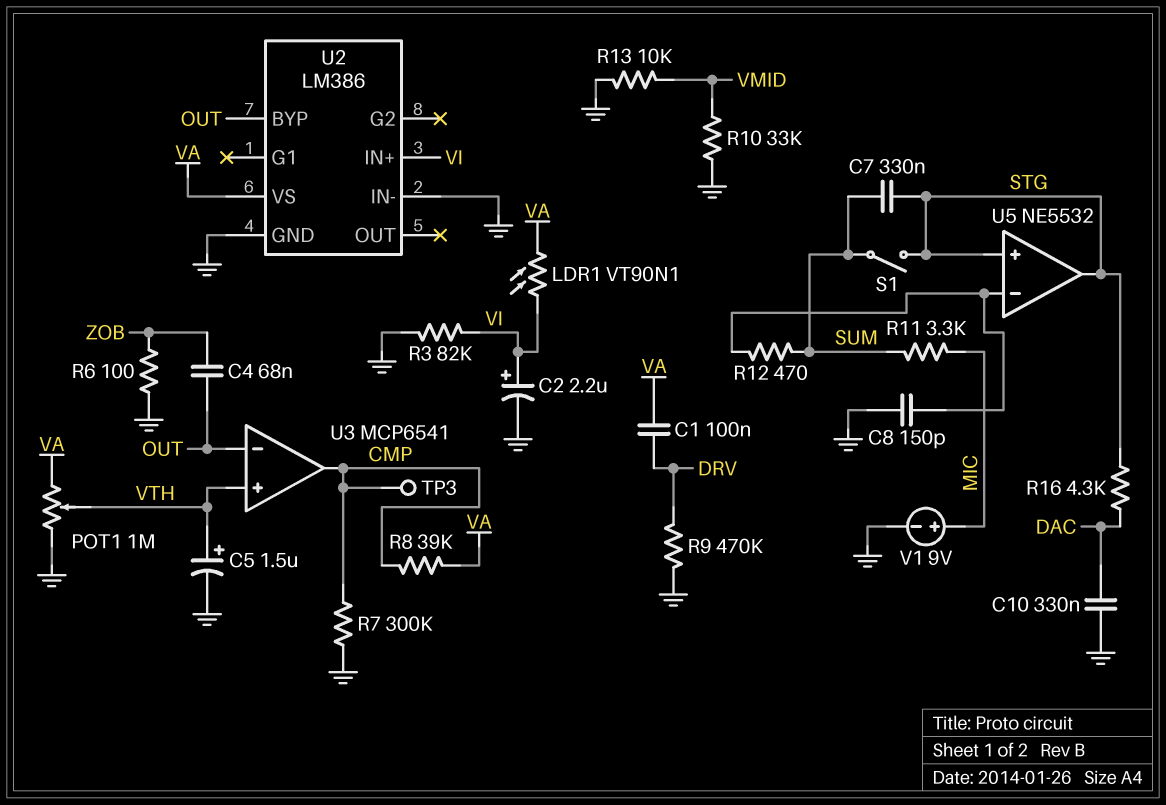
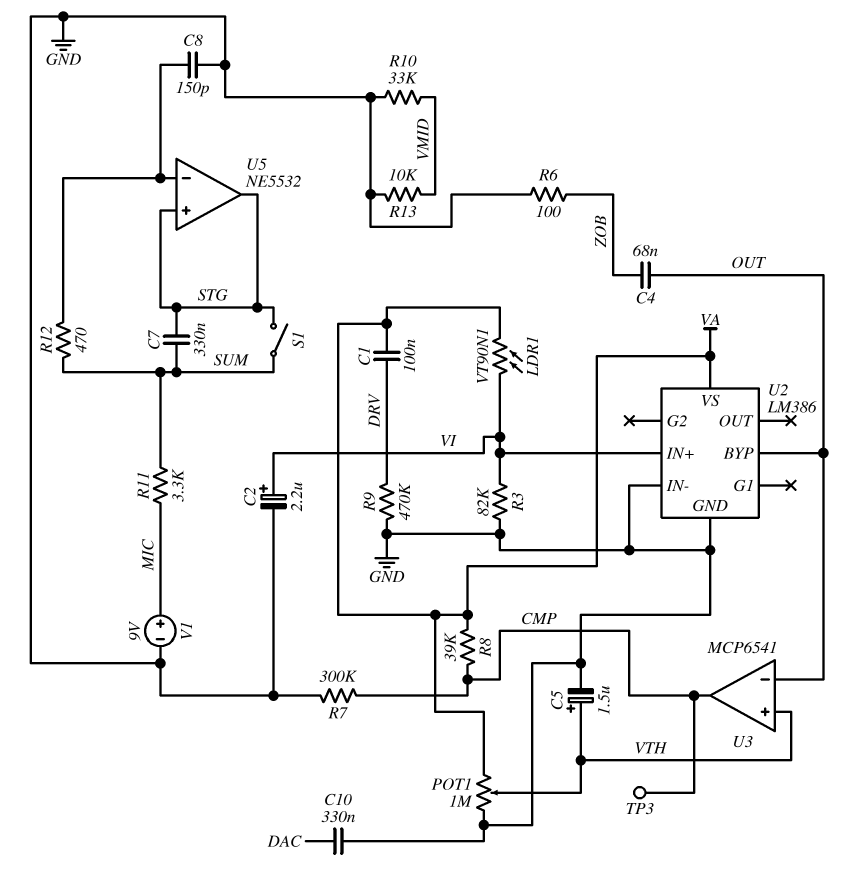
R16: 4.3k (DAC, STG) -> none

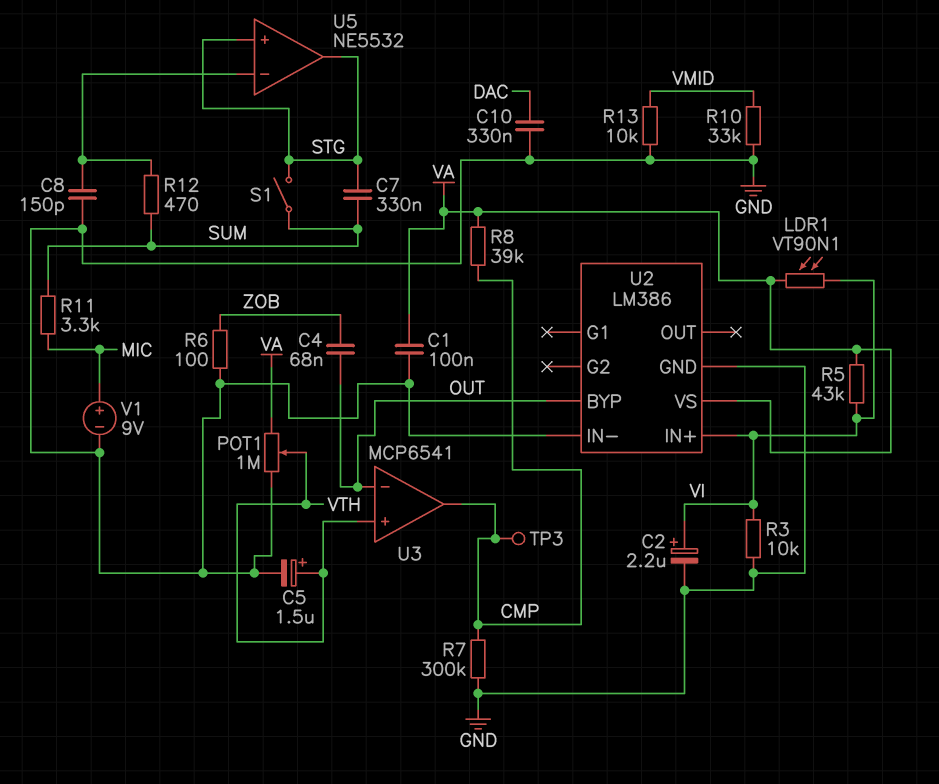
C1: 100nF (DRV, VA) -> 100nF (GND, VA)
R3: 82k (GND, VI) -> 10k (GND, VI)
R5: none -> 43k (VA, VI)
R9: 470k (DRV, GND) -> none

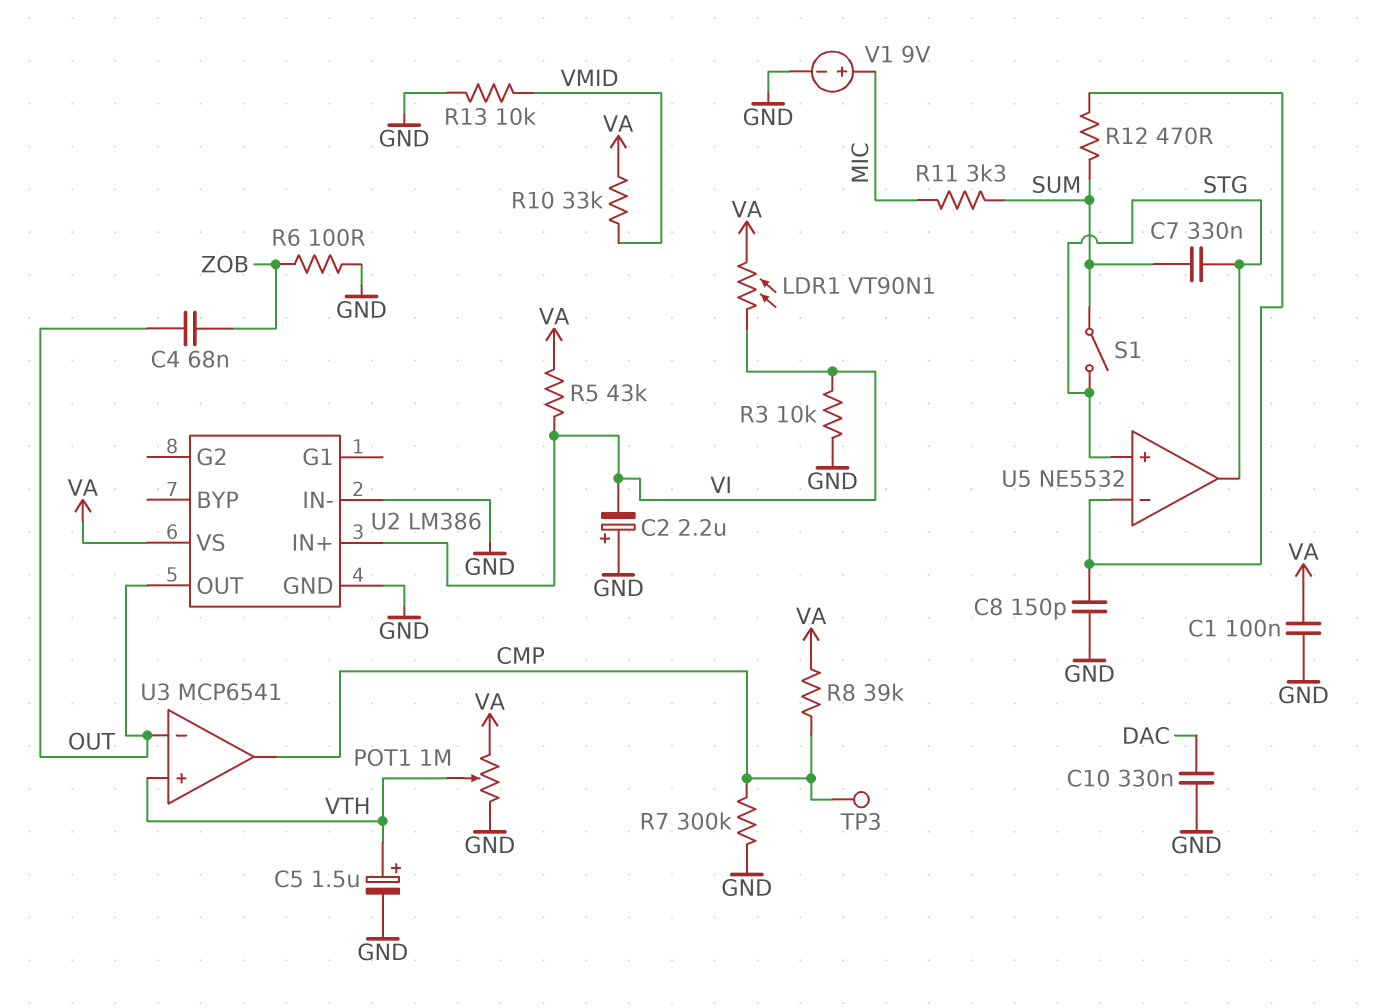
C2: 2.2uF (plus VI, minus GND) -> 2.2uF (plus GND, minus VI)
R10: 33k (GND, VMID) -> 33k (VA, VMID)
U2 pin BYP: OUT -> none
U2 pin OUT: none -> OUT

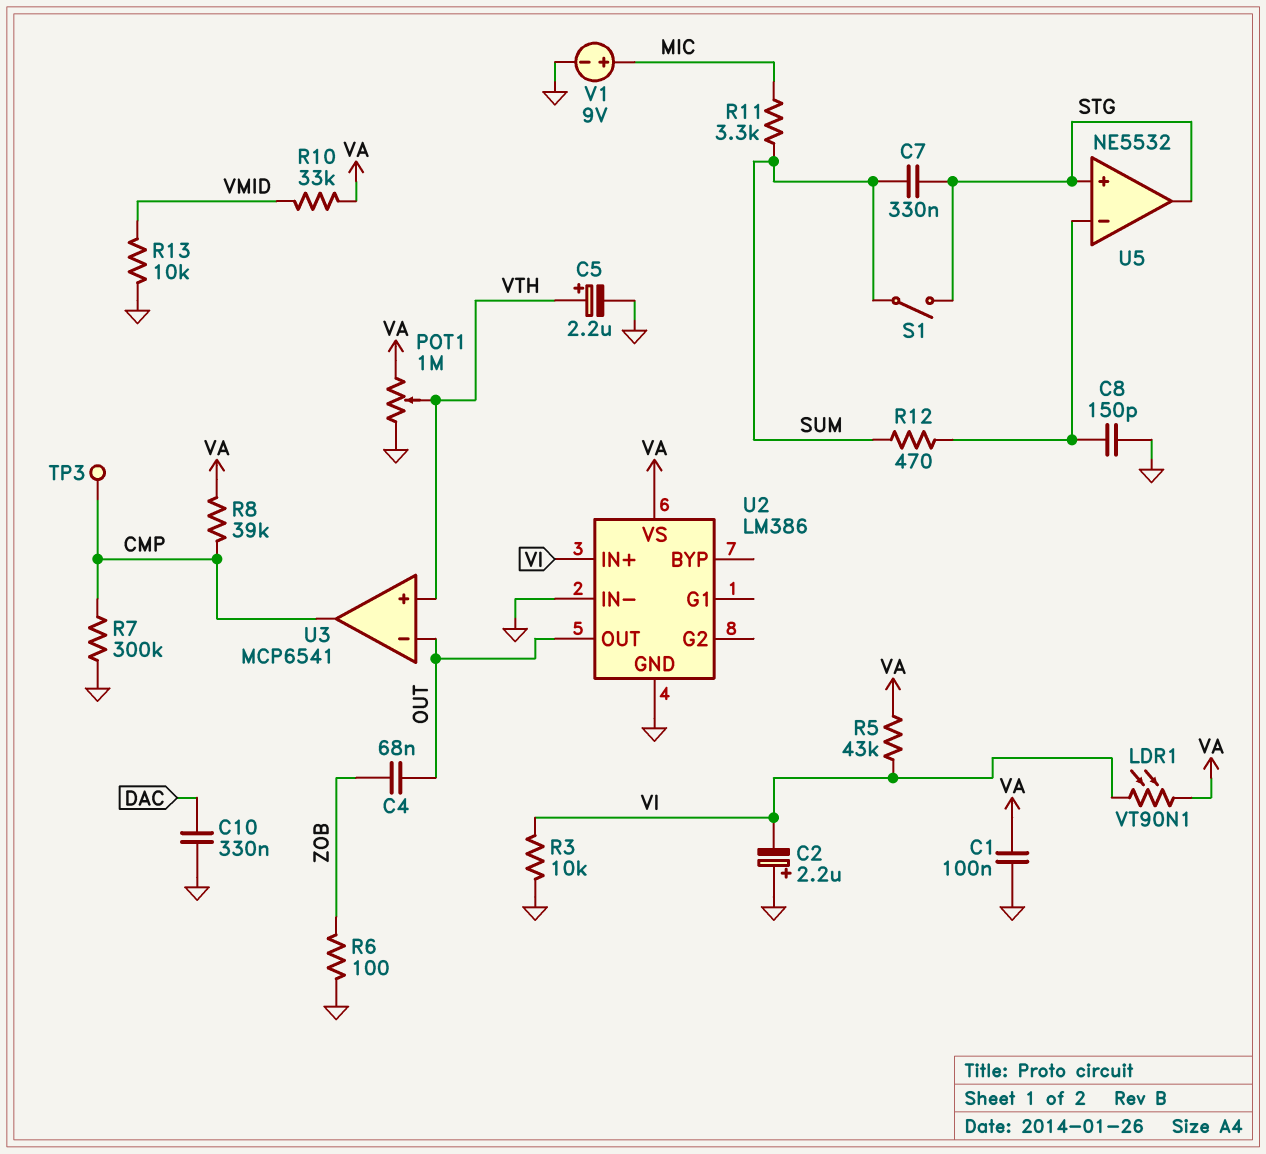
C5: 1.5uF (plus VTH, minus GND) -> 2.2uF (plus VTH, minus GND)

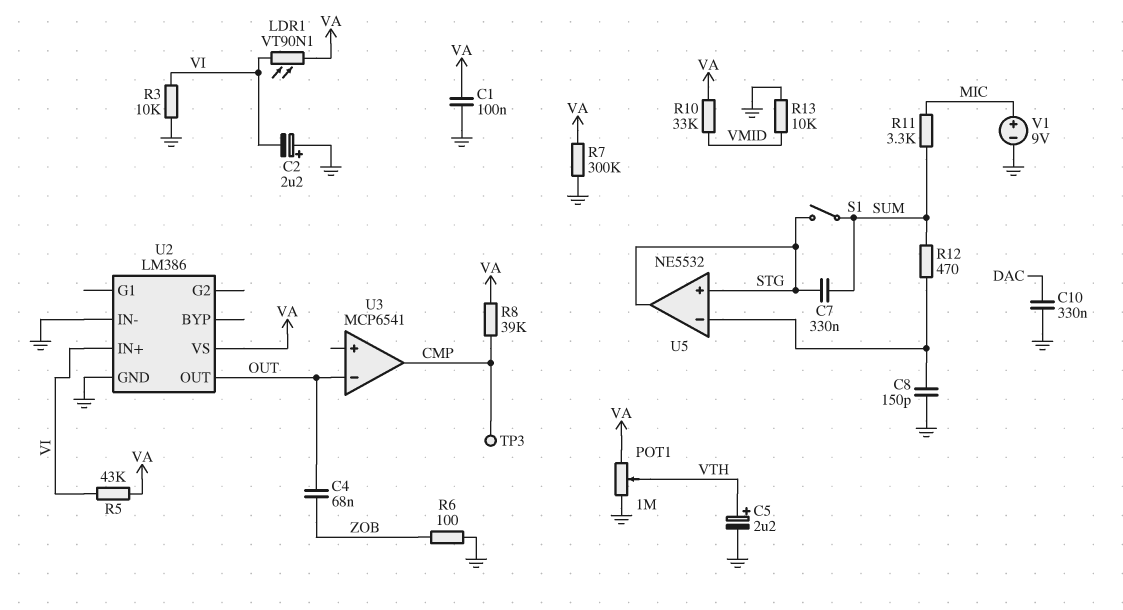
R7: 300k (CMP, GND) -> 300k (GND, VA)
U3 pin in+: VTH -> none

